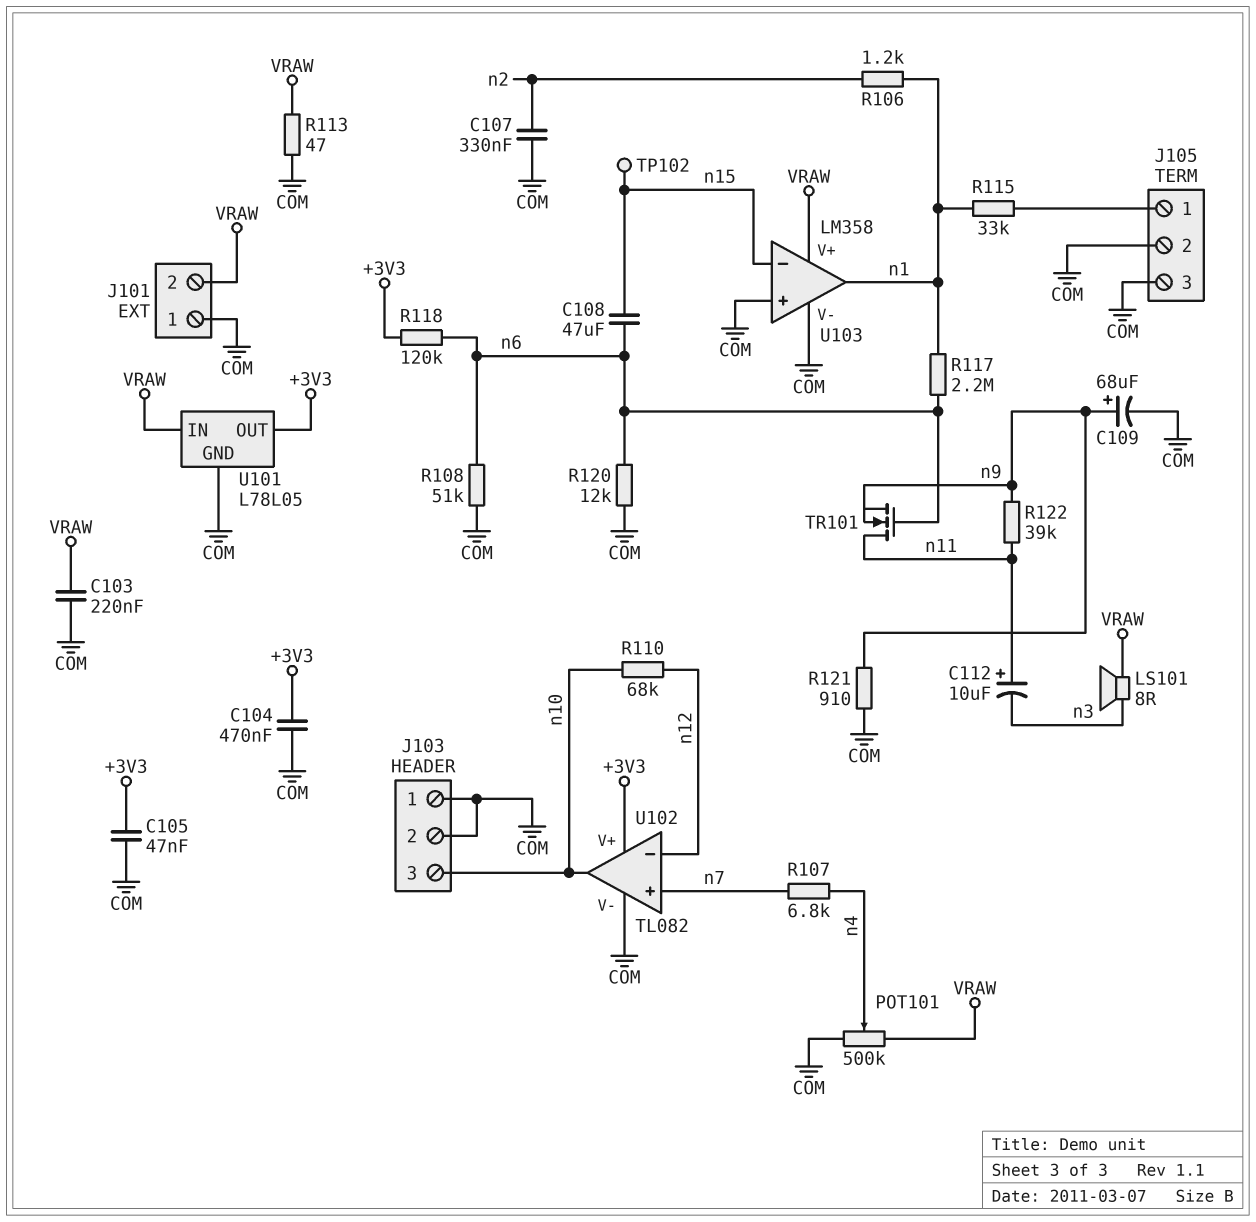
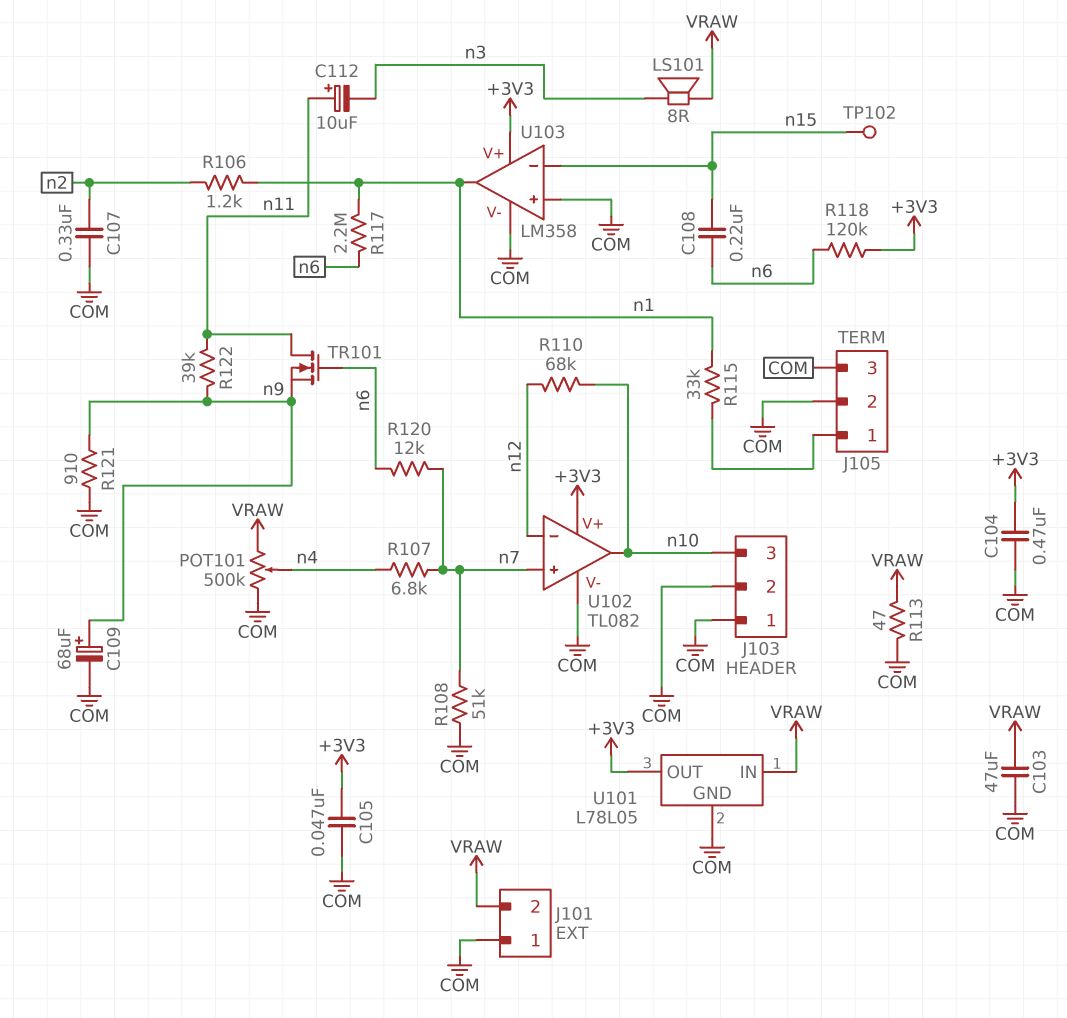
C103: 220nF (COM, VRAW) -> 47uF (COM, VRAW)
C108: 47uF (n6, n15) -> 220nF (n6, n15)
R108: 51k (COM, n6) -> 51k (COM, n7)
R120: 12k (COM, n6) -> 12k (n6, n7)
U103 pin V+: VRAW -> +3V3

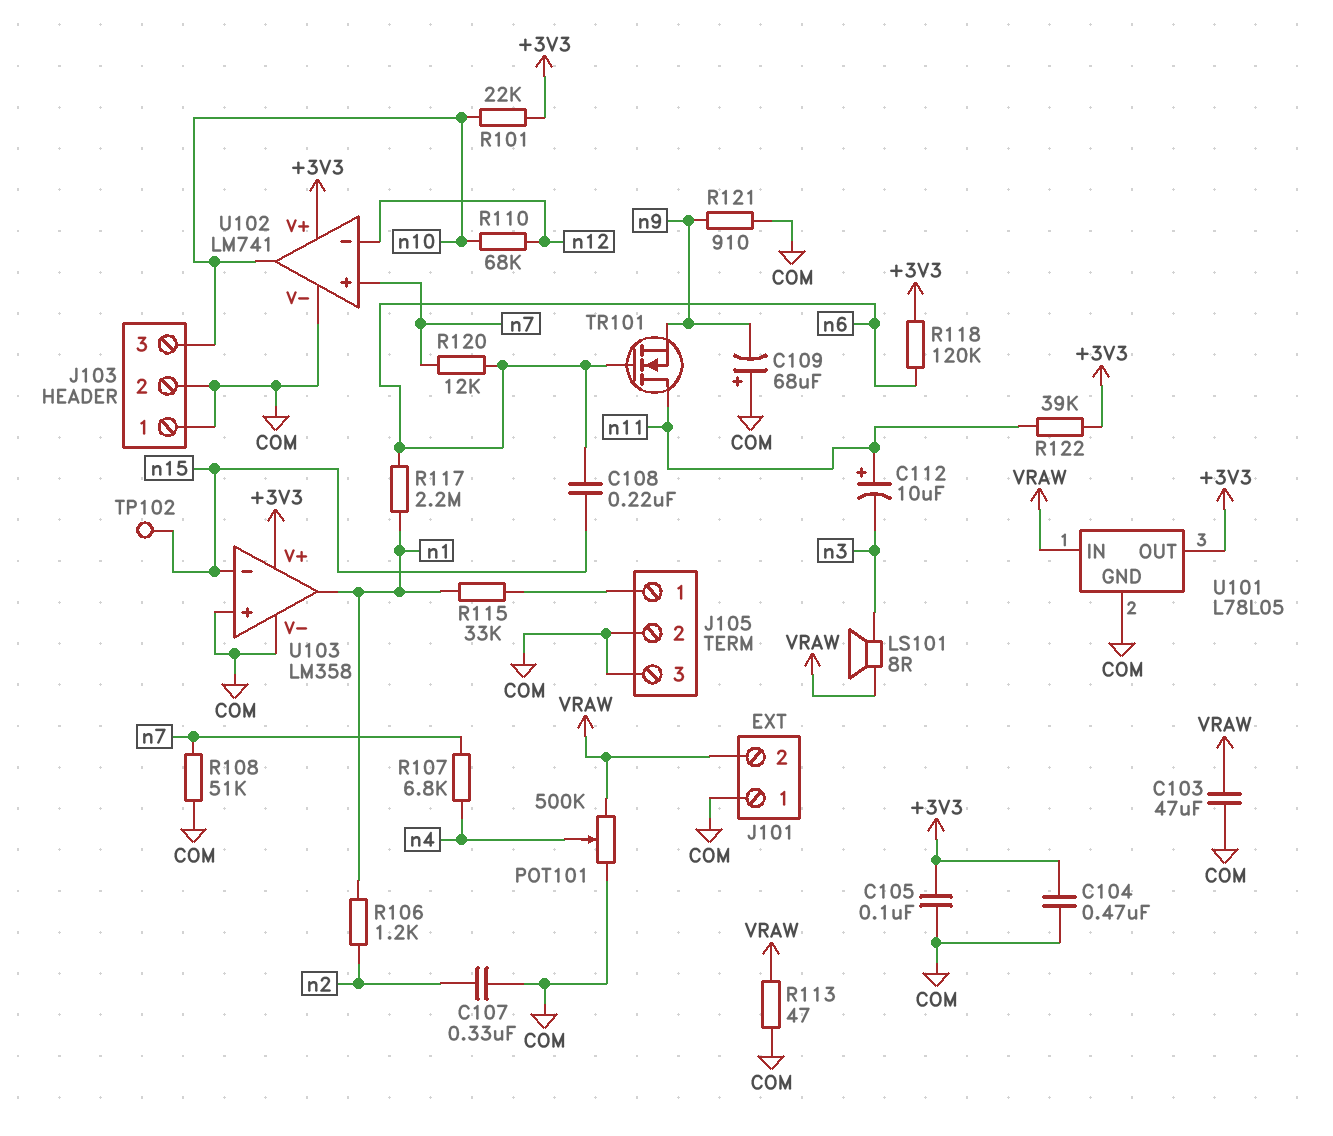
C105: 47nF (+3V3, COM) -> 100nF (+3V3, COM)
C109: 68uF (plus n9, minus COM) -> 68uF (plus COM, minus n9)
R101: none -> 22k (+3V3, n10)
R122: 39k (n9, n11) -> 39k (+3V3, n11)
U102: TL082 -> LM741

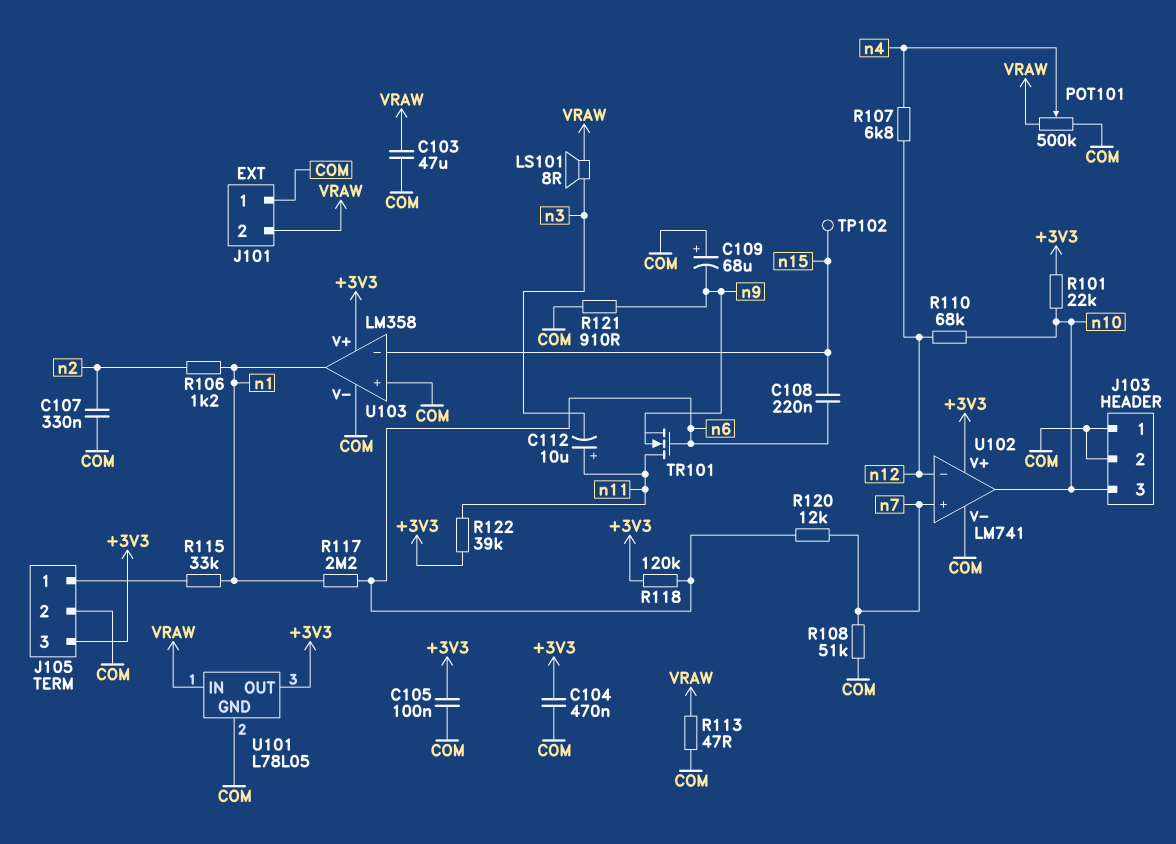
J105 pin 3: COM -> +3V3
R107: 6.8k (n4, n7) -> 6.8k (n4, n12)

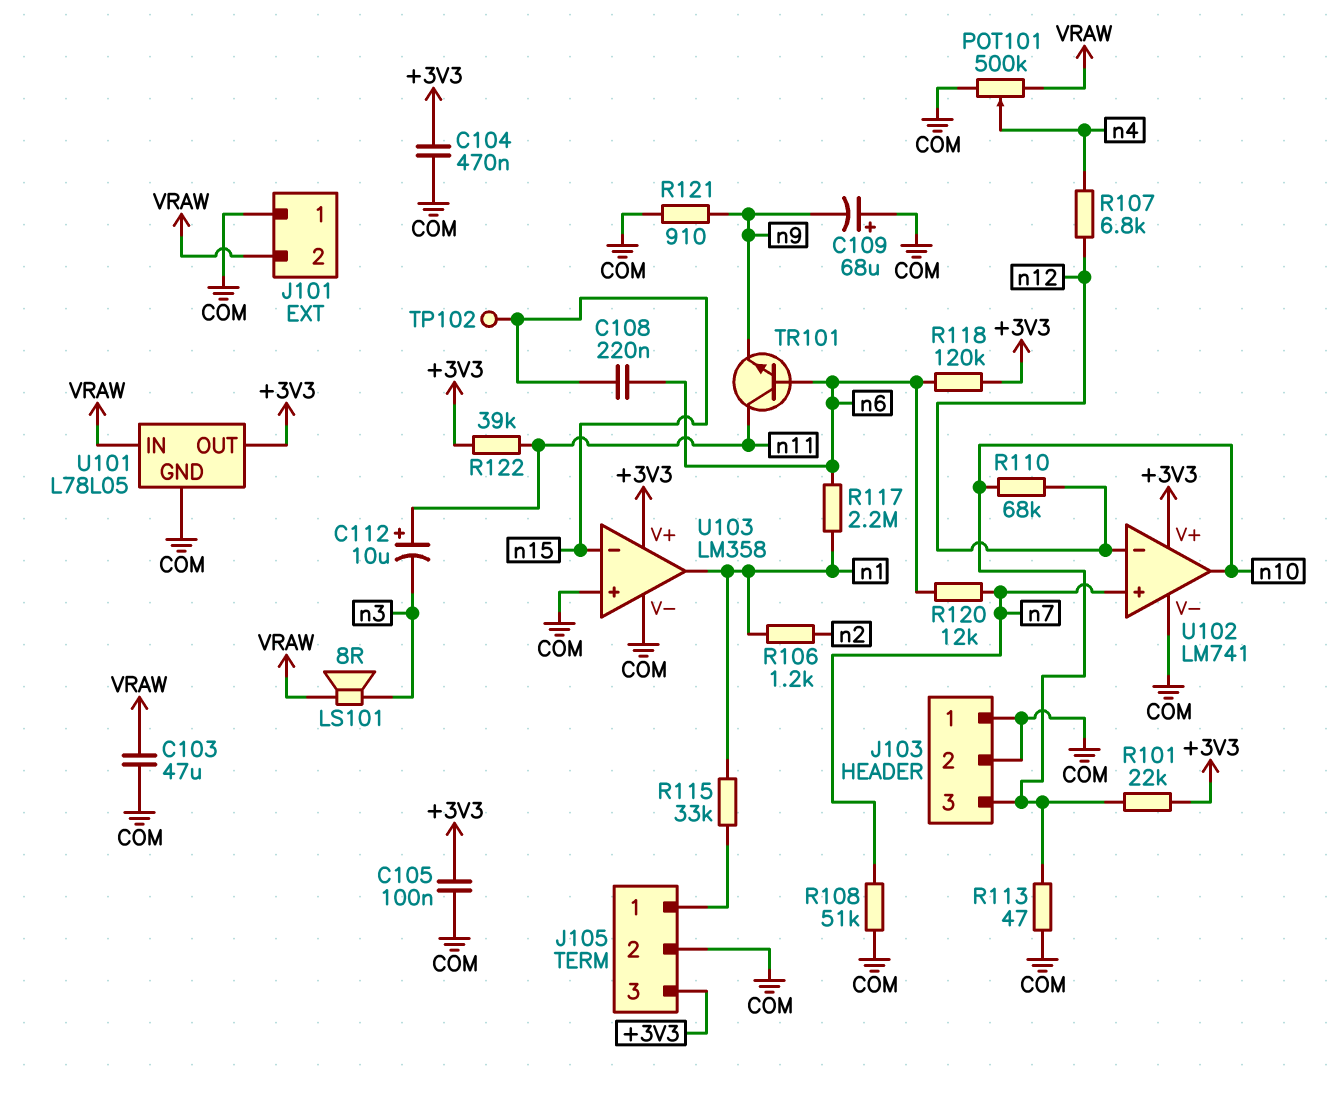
C107: 330nF (COM, n2) -> none
R113: 47 (COM, VRAW) -> 47 (COM, n10)
TR101: NMOS (G n6, D n11, S n9) -> NPN (B n6, C n11, E n9)

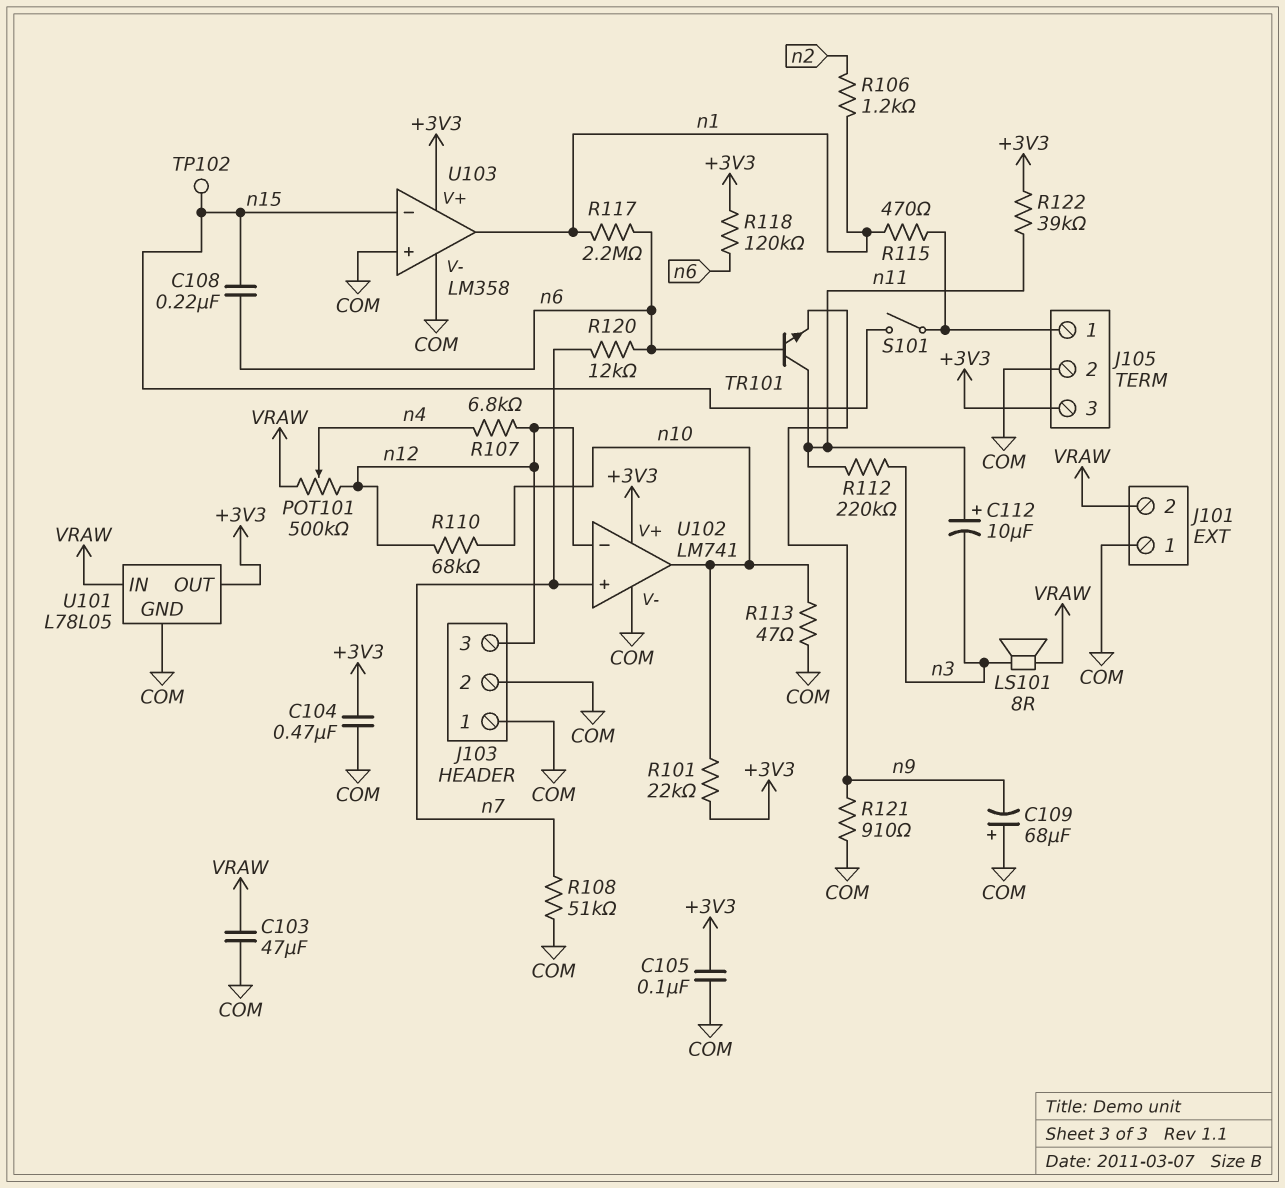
J103 pin 3: n10 -> n12
POT101: 500k (COM, VRAW, wiper n4) -> 500k (VRAW, n12, wiper n4)
R112: none -> 220k (n3, n11)
R115: 33k (J105/1, n1) -> 470 (J105/1, n1)
S101: none -> switch (J105/1, n15)

